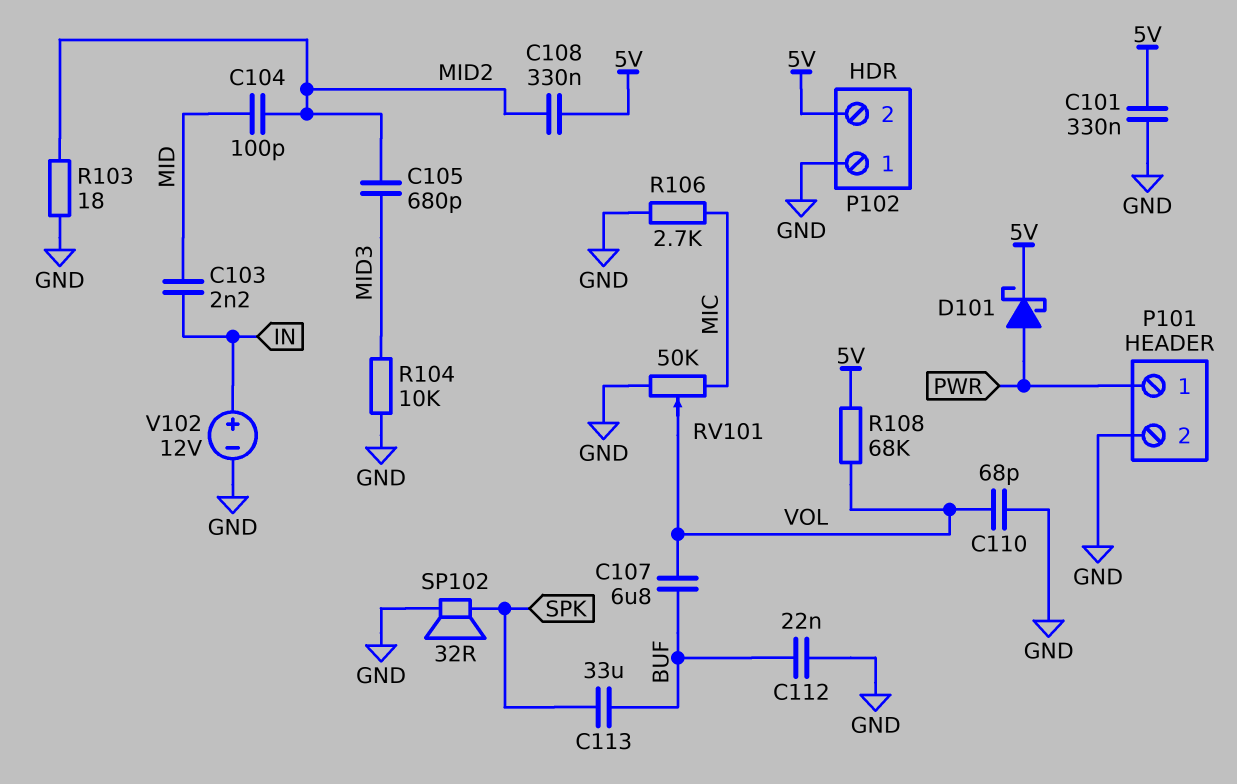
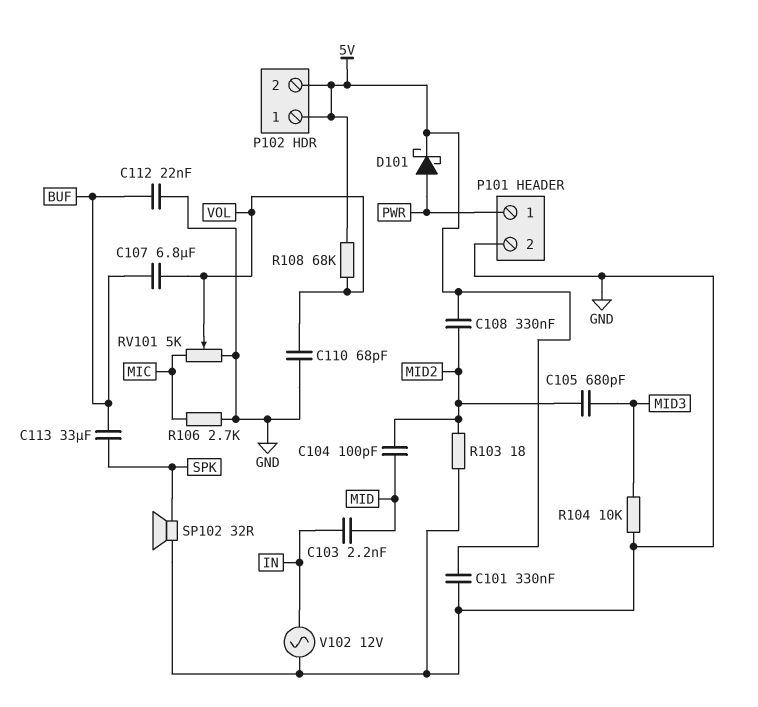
P102 pin 1: GND -> 5V
RV101: 50k (GND, MIC, wiper VOL) -> 5k (GND, MIC, wiper VOL)
V102: 12V (plus IN, minus GND) -> AC 12V (GND, IN)

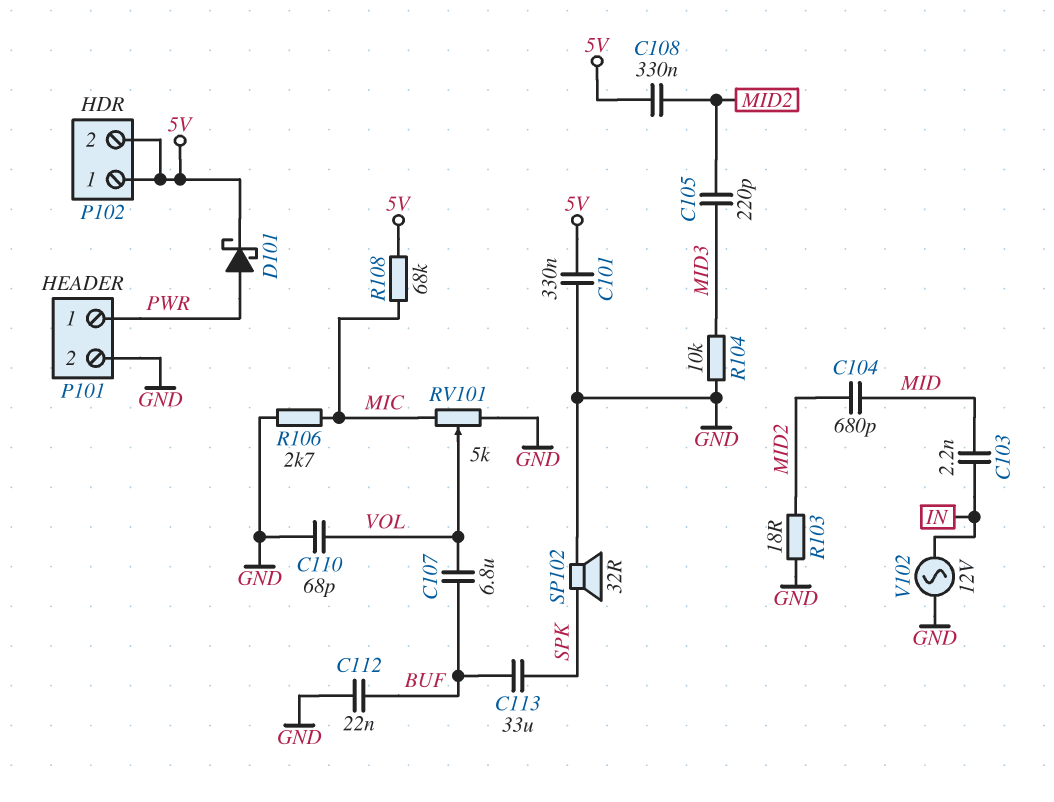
C104: 100pF (MID, MID2) -> 680pF (MID, MID2)
C105: 680pF (MID2, MID3) -> 220pF (MID2, MID3)
R108: 68k (5V, VOL) -> 68k (5V, MIC)

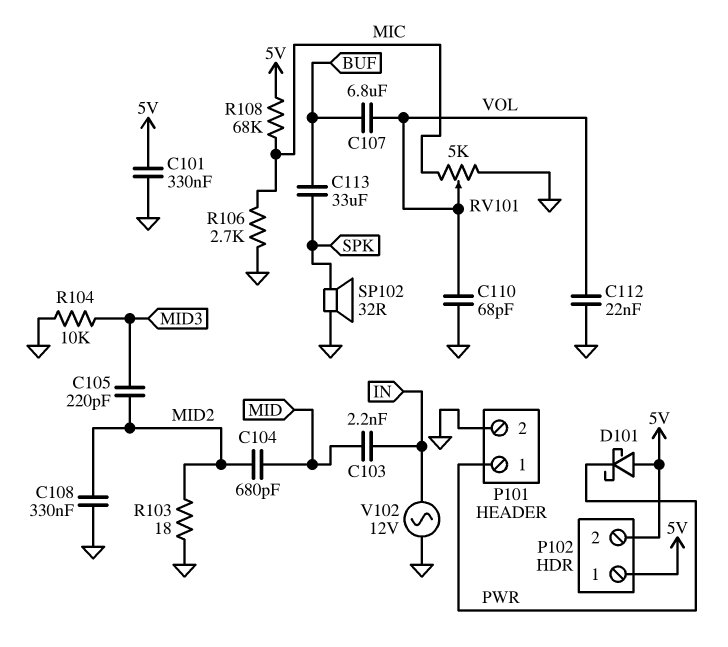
C108: 330nF (5V, MID2) -> 330nF (GND, MID2)
C112: 22nF (BUF, GND) -> 22nF (GND, VOL)
D101: schottky (A PWR, K 5V) -> schottky (A 5V, K PWR)

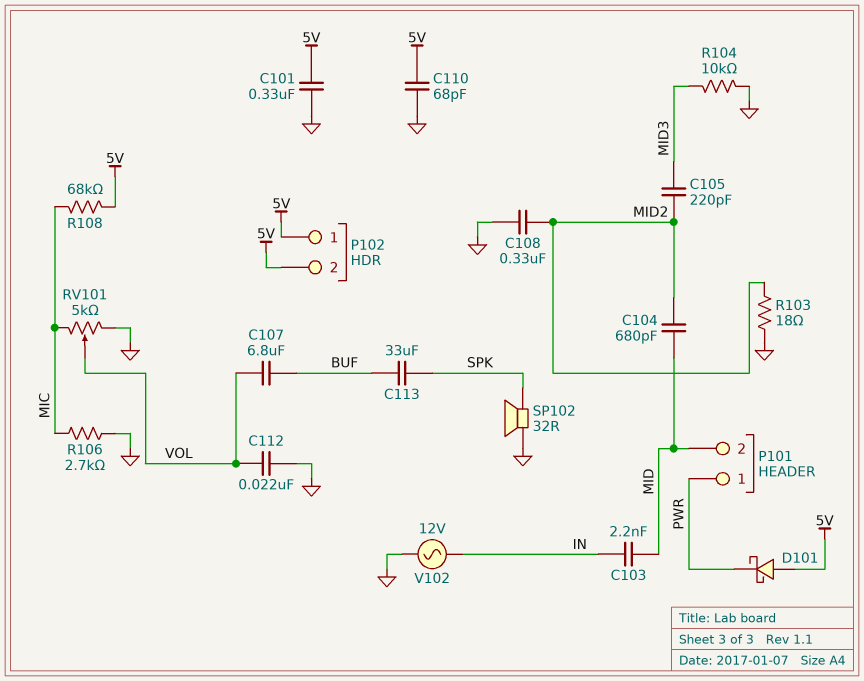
C110: 68pF (GND, VOL) -> 68pF (5V, GND)
P101 pin 2: GND -> MID

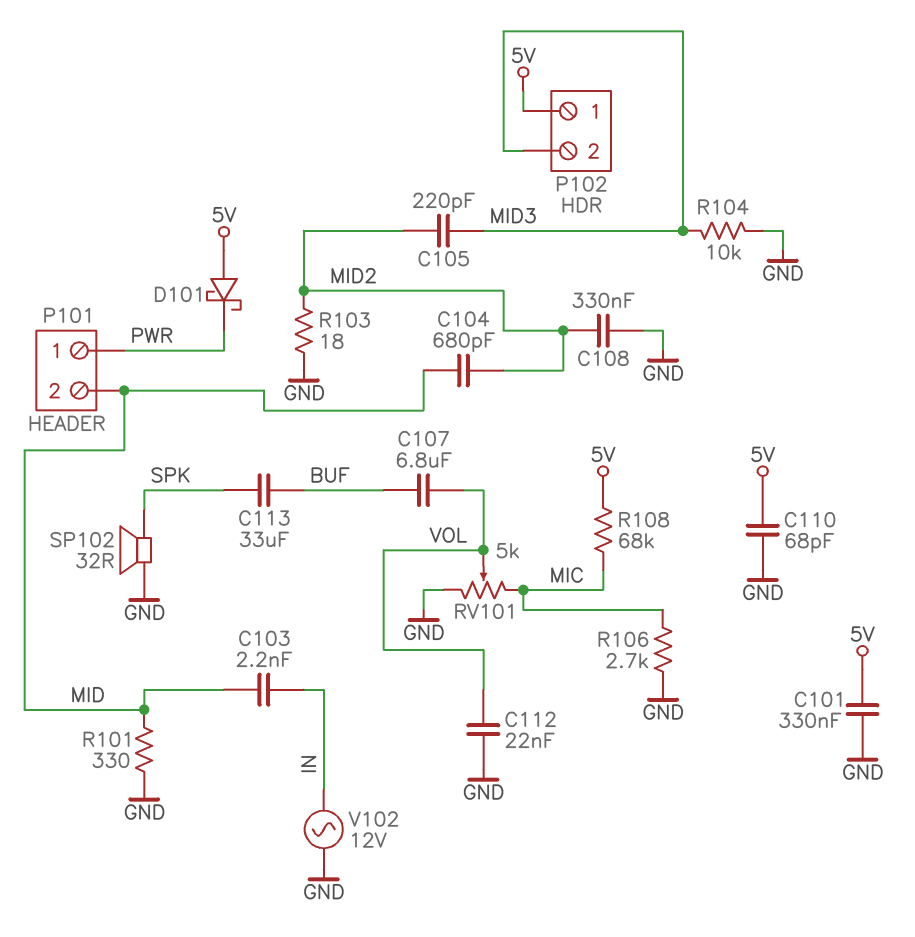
P102 pin 2: 5V -> MID3
R101: none -> 330 (GND, MID)

